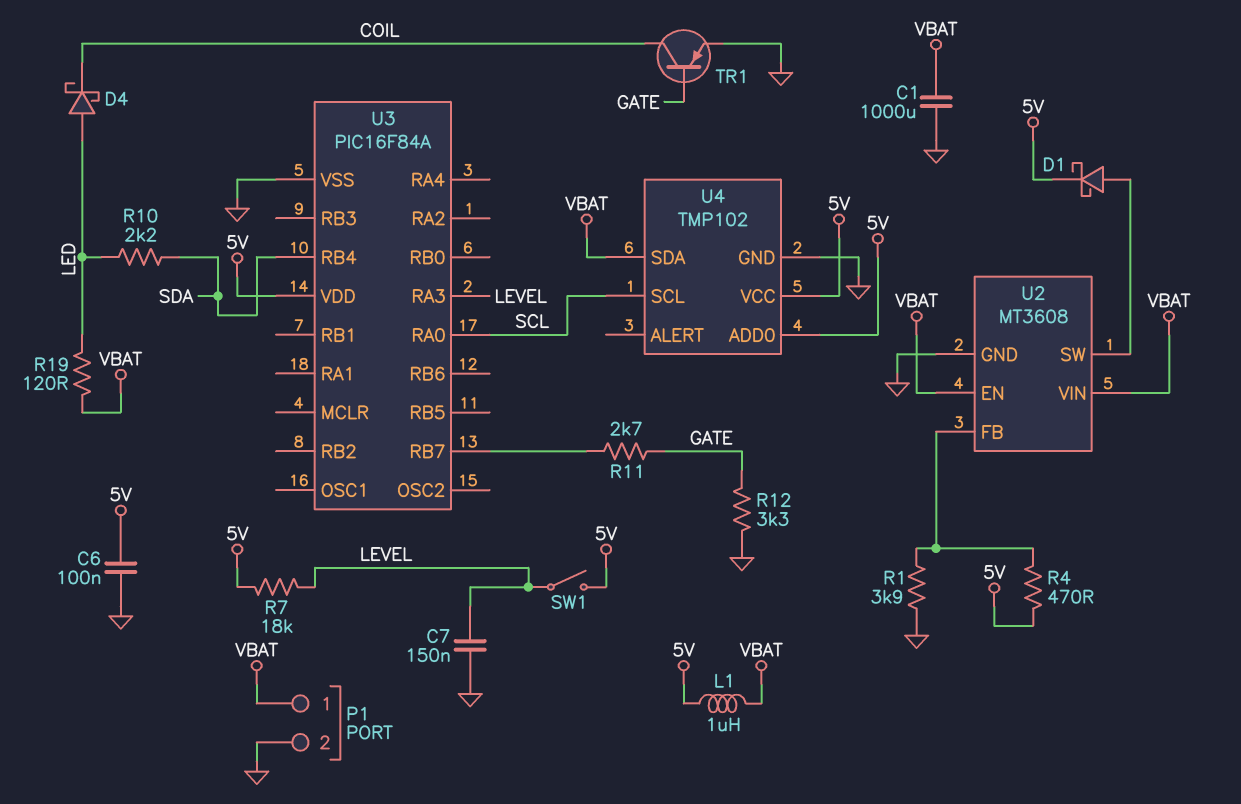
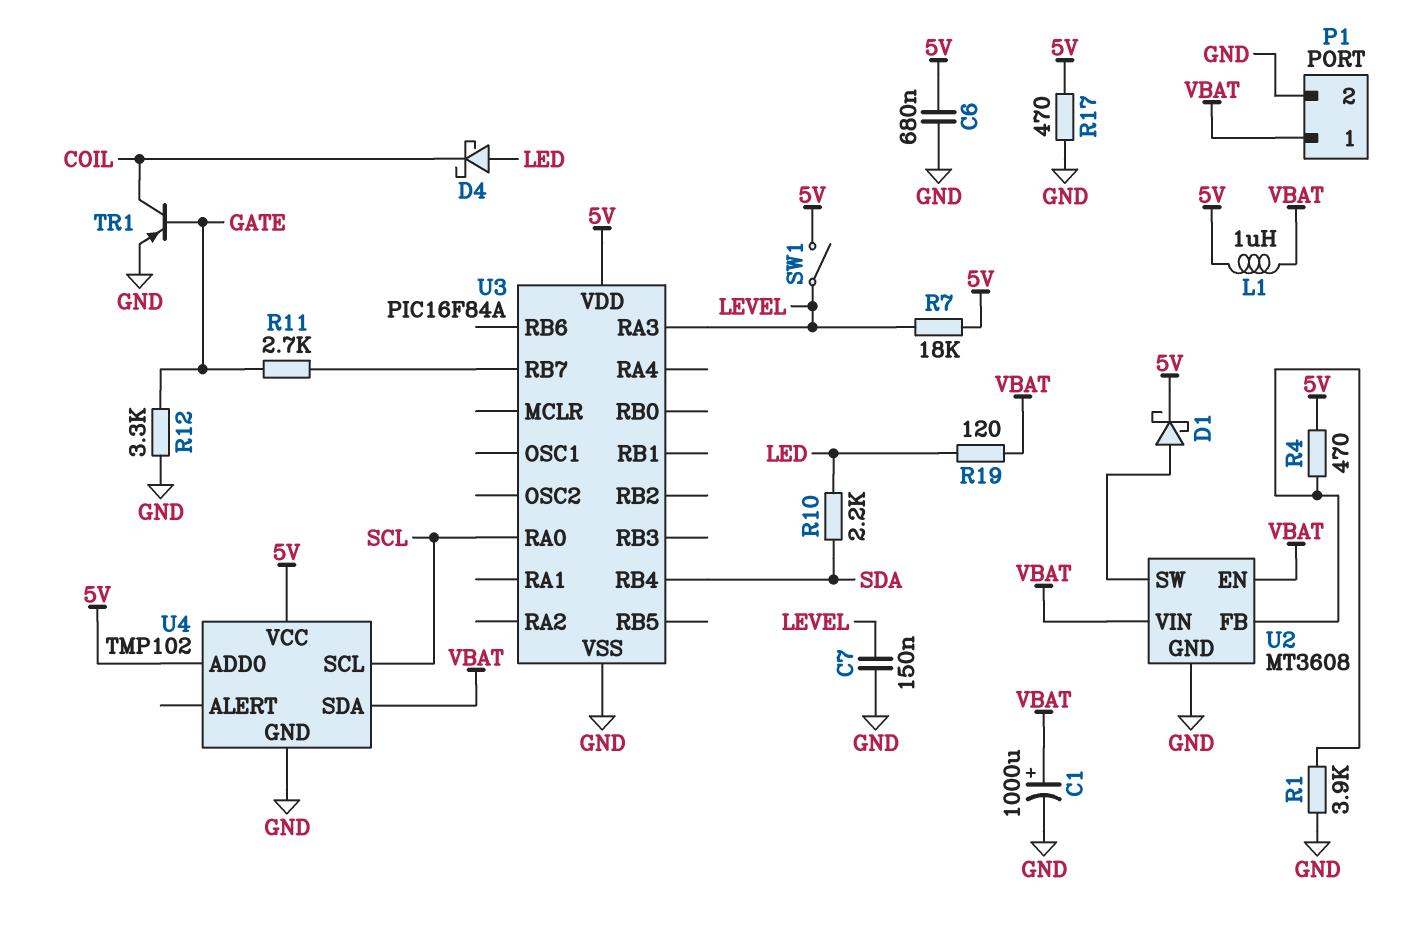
C1: 1000uF (GND, VBAT) -> 1000uF (plus VBAT, minus GND)
C6: 100nF (5V, GND) -> 680nF (5V, GND)
R17: none -> 470 (5V, GND)

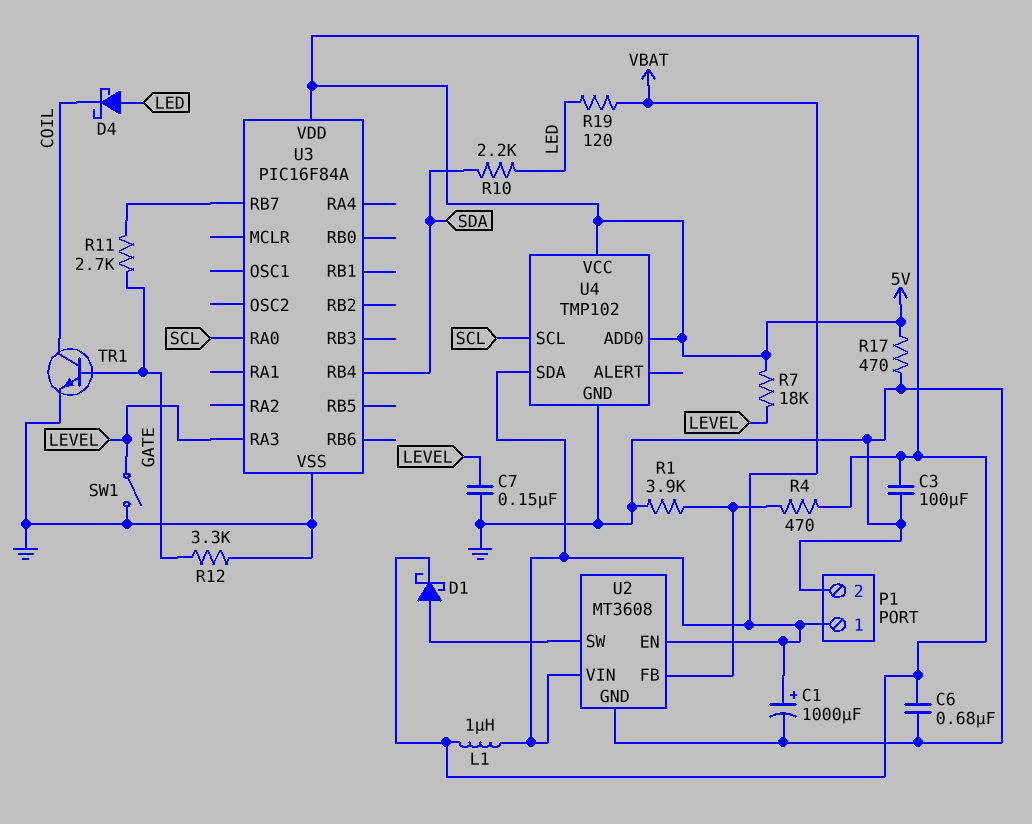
C3: none -> 100uF (5V, GND)
SW1: switch (5V, LEVEL) -> switch (GND, LEVEL)
TR1: PNP (B GATE, C COIL, E GND) -> NPN (B GATE, C COIL, E GND)

